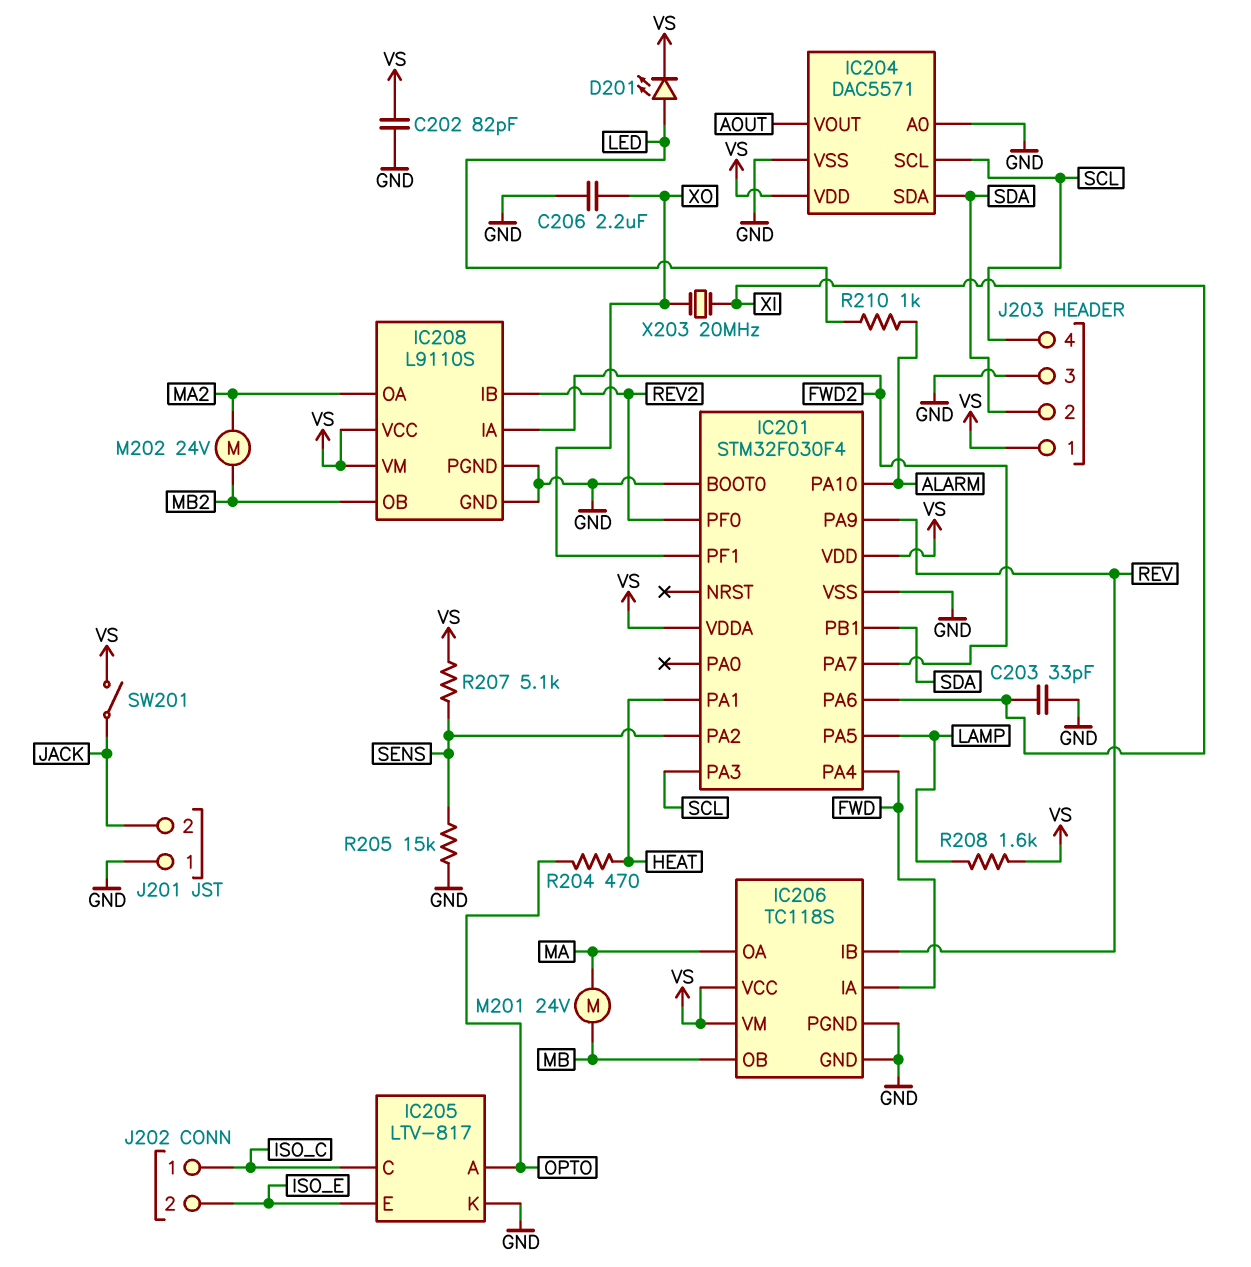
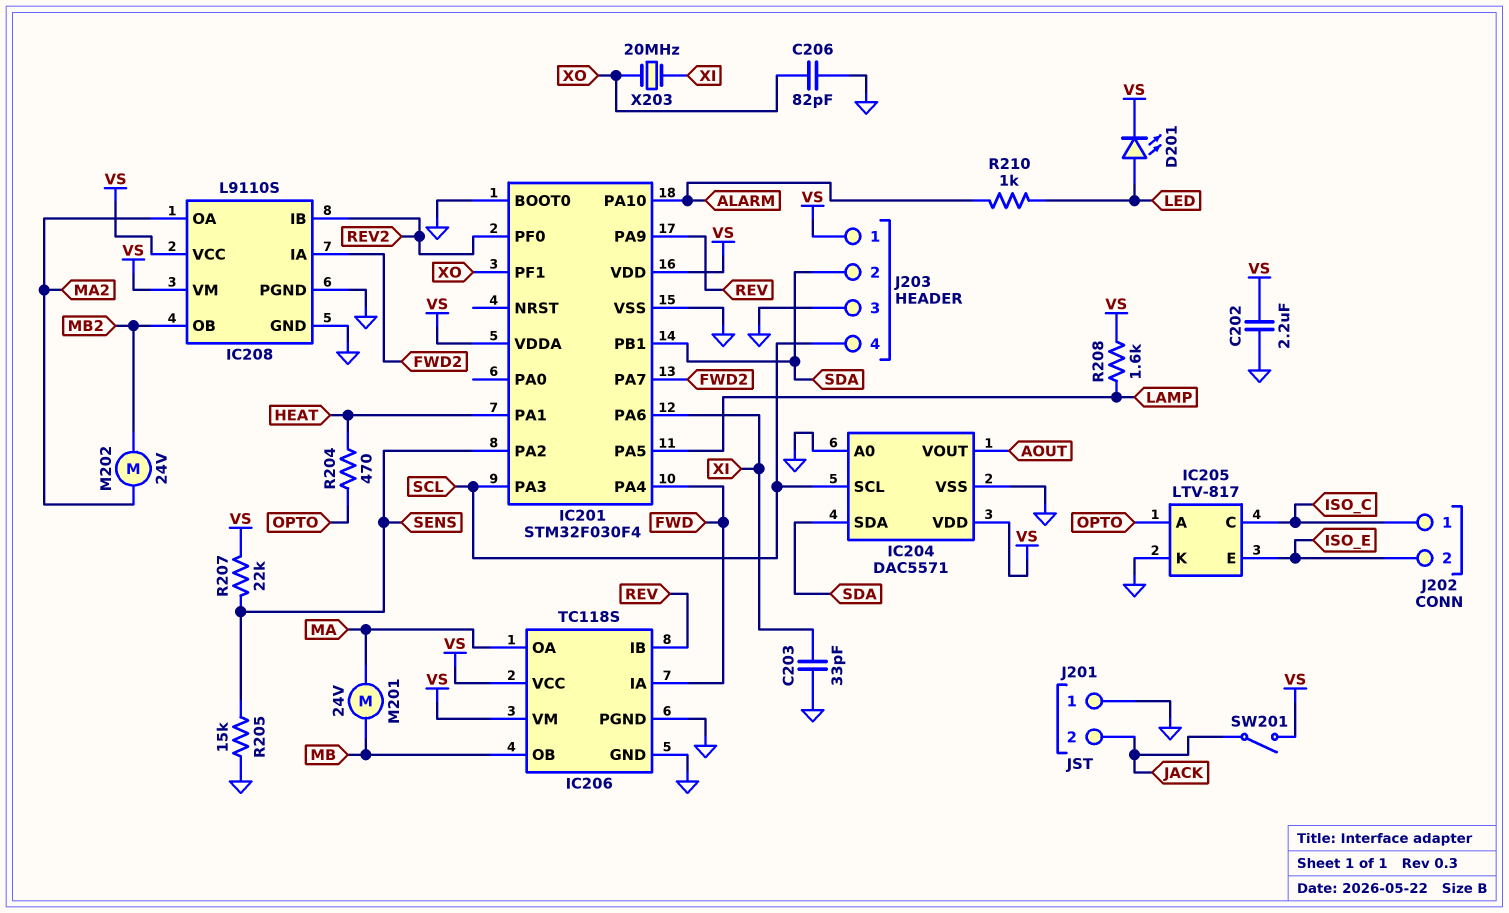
C202: 82pF (GND, VS) -> 2.2uF (GND, VS)
C206: 2.2uF (GND, XO) -> 82pF (GND, XO)
R207: 5.1k (SENS, VS) -> 22k (SENS, VS)

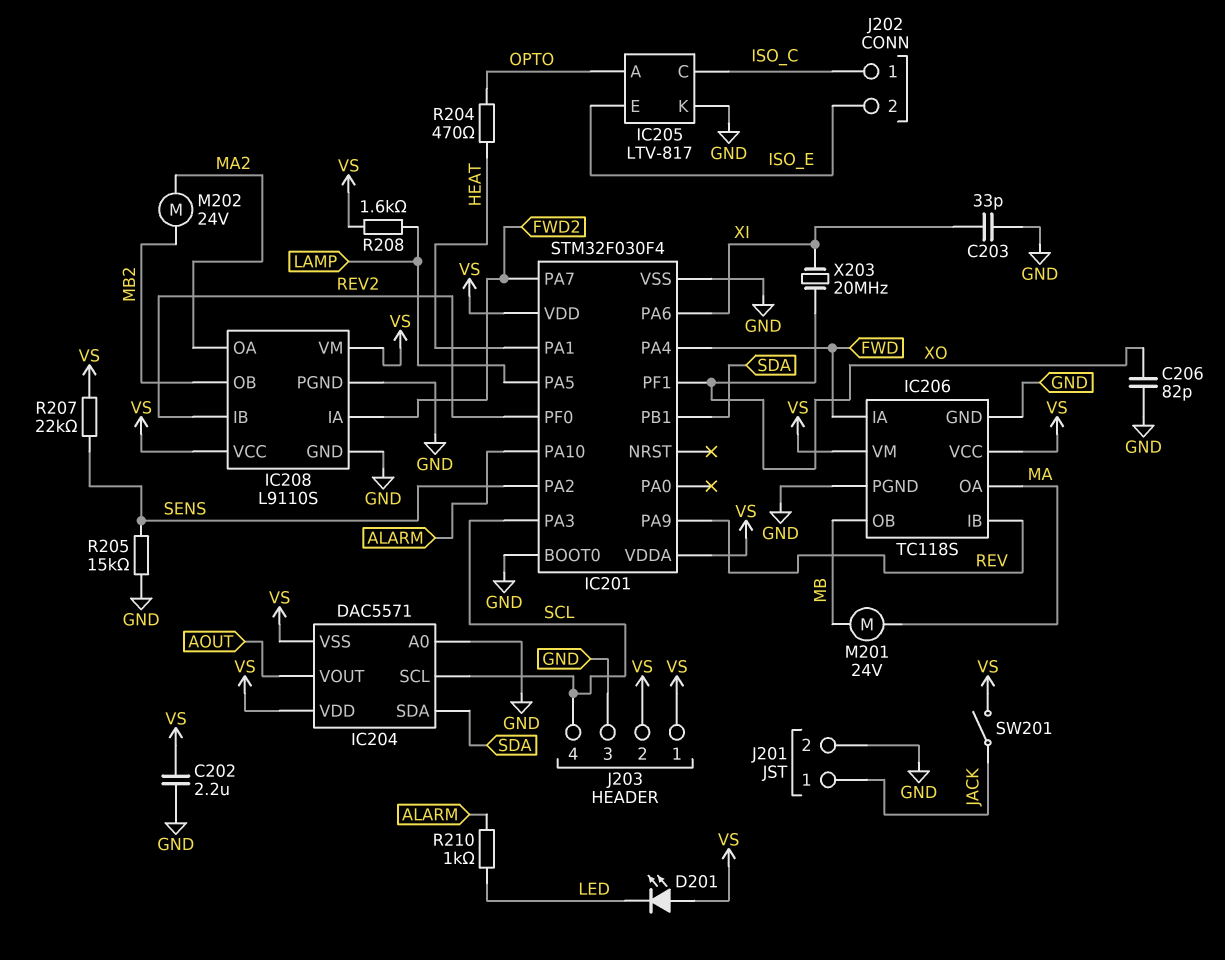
D201: LED (A LED, K VS) -> LED (A VS, K LED)
IC204 pin VSS: GND -> VS
J201 pin 1: GND -> JACK
J201 pin 2: JACK -> GND
J203 pin 2: SDA -> VS

